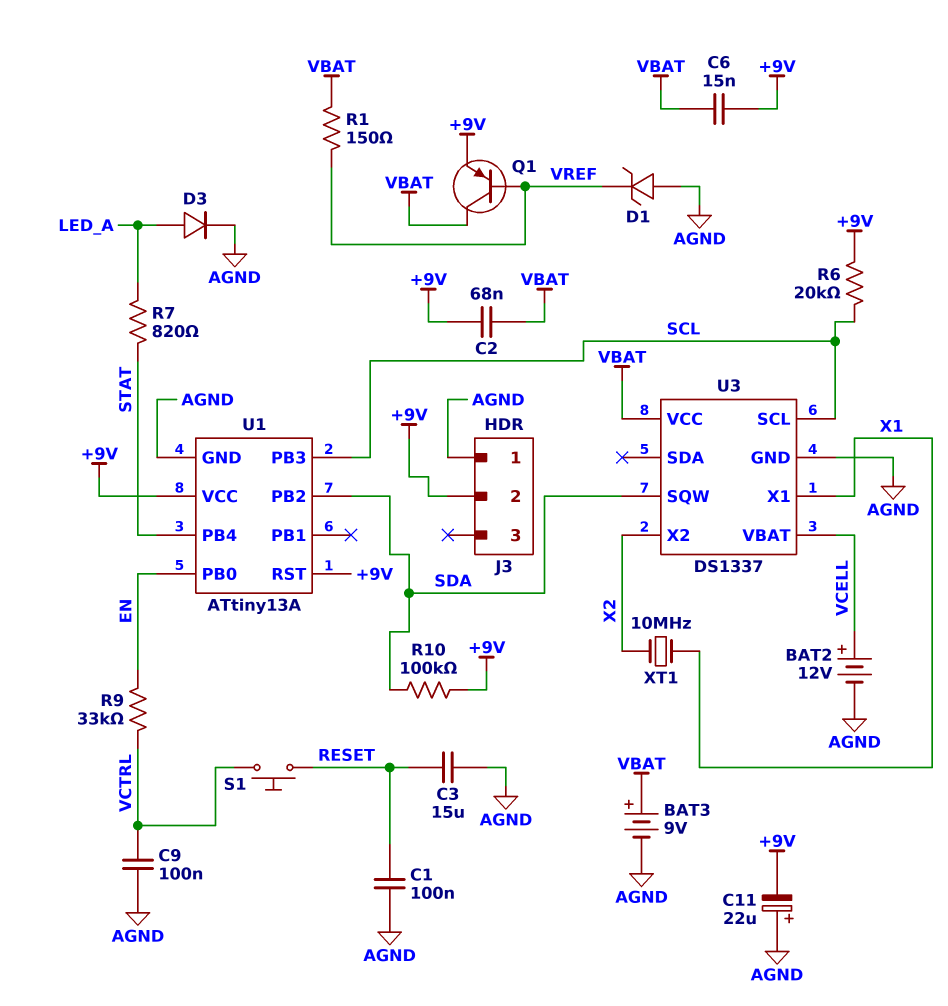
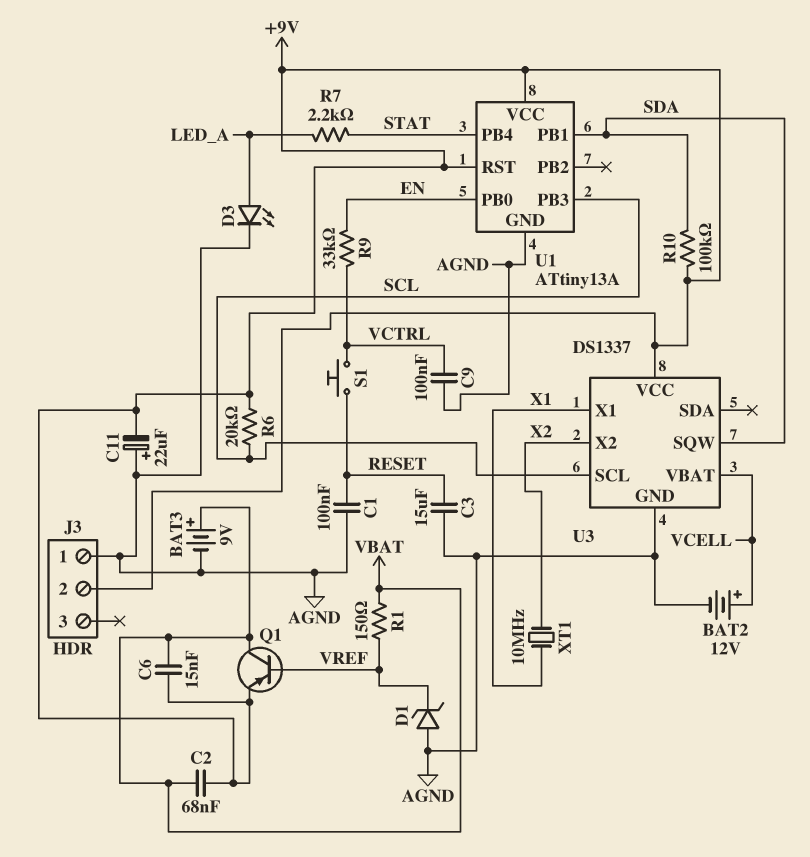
D3: diode (A LED_A, K AGND) -> LED (A LED_A, K AGND)
R7: 820 (LED_A, STAT) -> 2.2k (LED_A, STAT)
U1 pin PB1: none -> SDA
U1 pin PB2: SDA -> none
U3 pin VCC: VBAT -> +9V

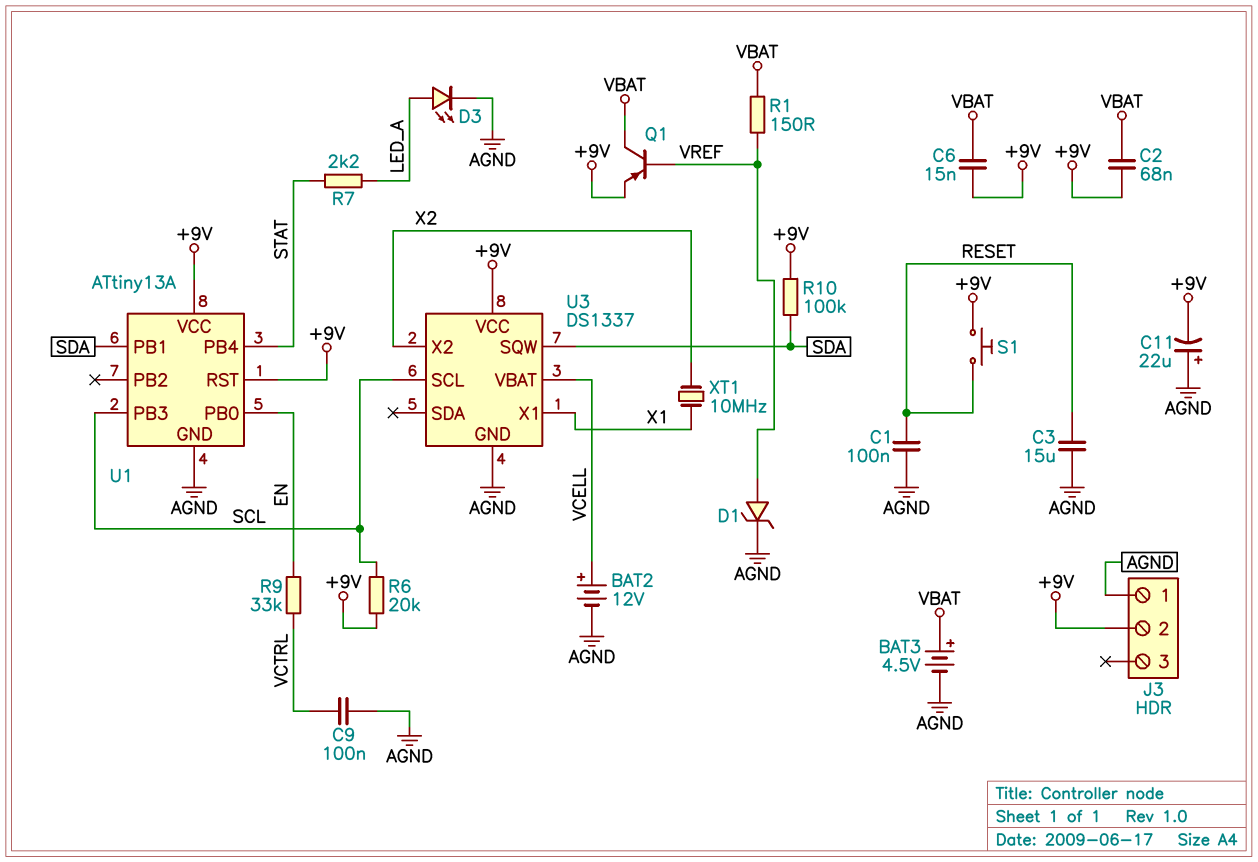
BAT3: 9V (plus VBAT, minus AGND) -> 4.5V (plus VBAT, minus AGND)
D1: zener (A AGND, K VREF) -> zener (A VREF, K AGND)
S1: button (RESET, VCTRL) -> button (+9V, RESET)

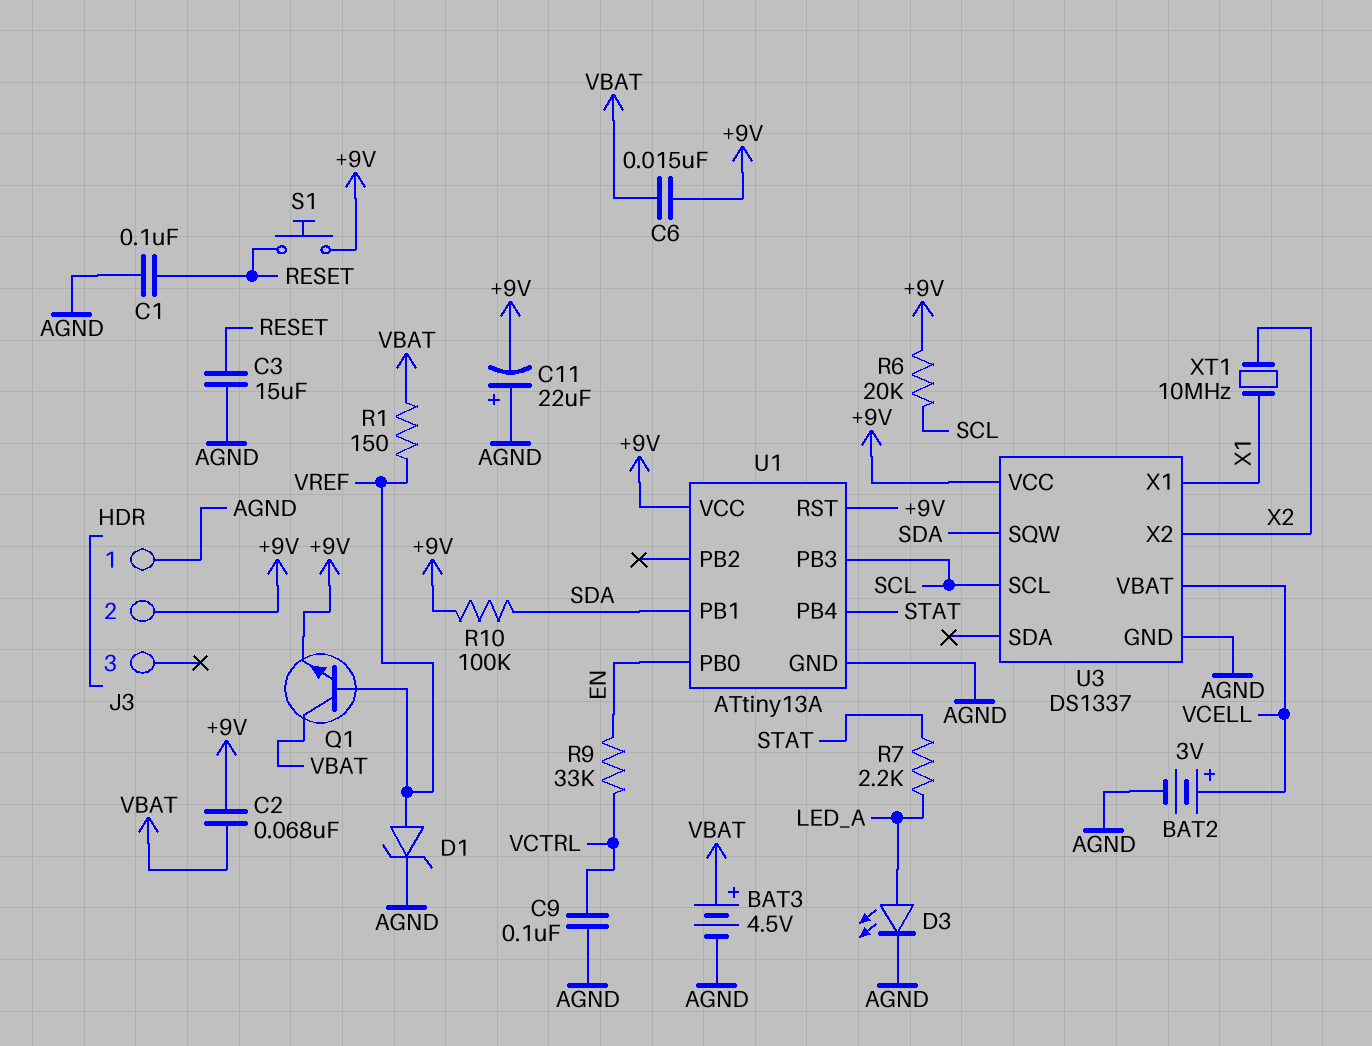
BAT2: 12V (plus VCELL, minus AGND) -> 3V (plus VCELL, minus AGND)
Q1: PNP (B VREF, C VBAT, E +9V) -> NPN (B VREF, C VBAT, E +9V)

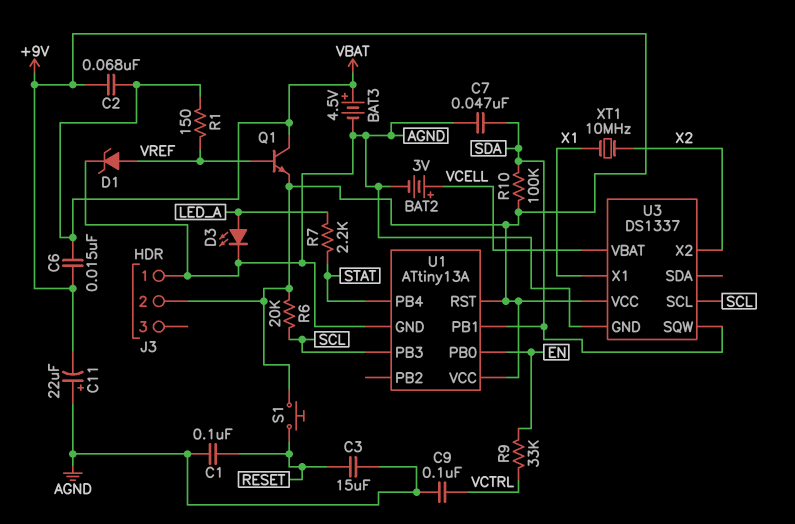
C7: none -> 47nF (AGND, SDA)

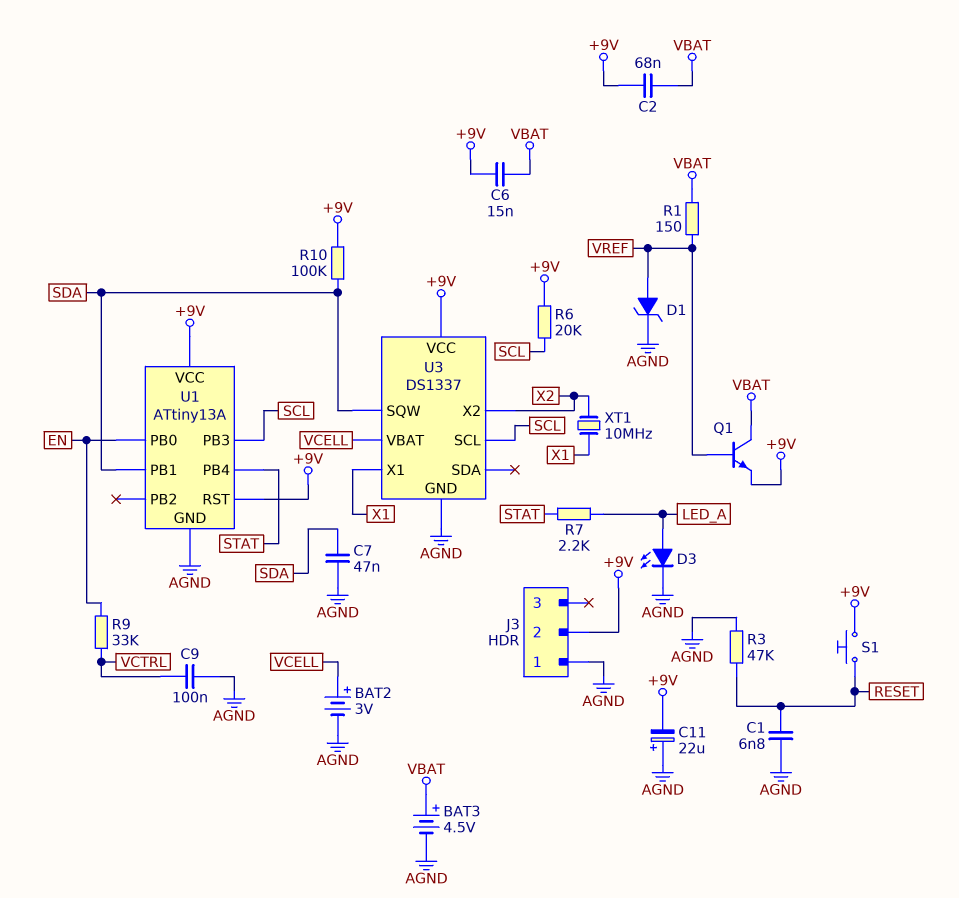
C1: 100nF (AGND, RESET) -> 6.8nF (AGND, RESET)
C3: 15uF (AGND, RESET) -> none
R3: none -> 47k (AGND, RESET)

